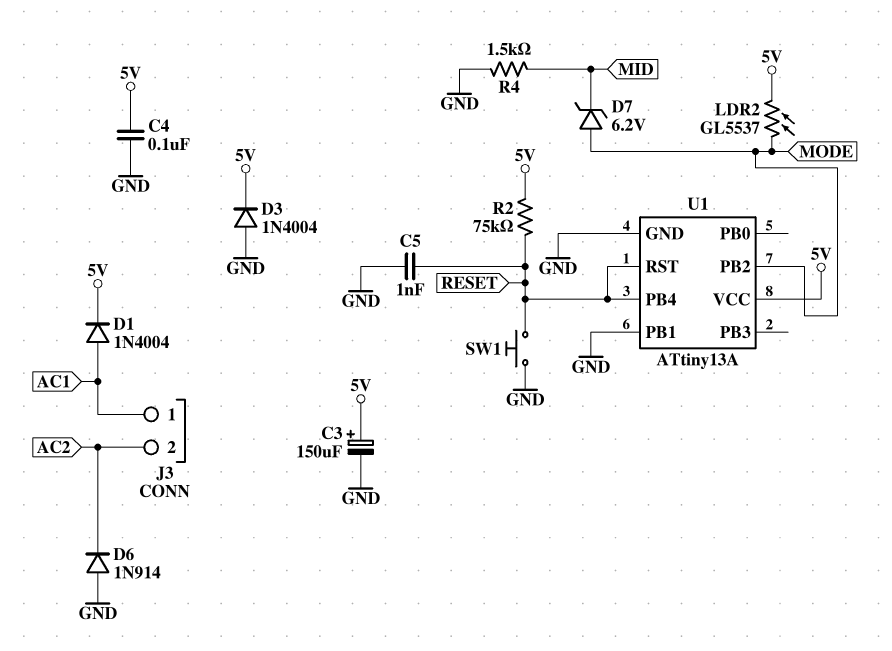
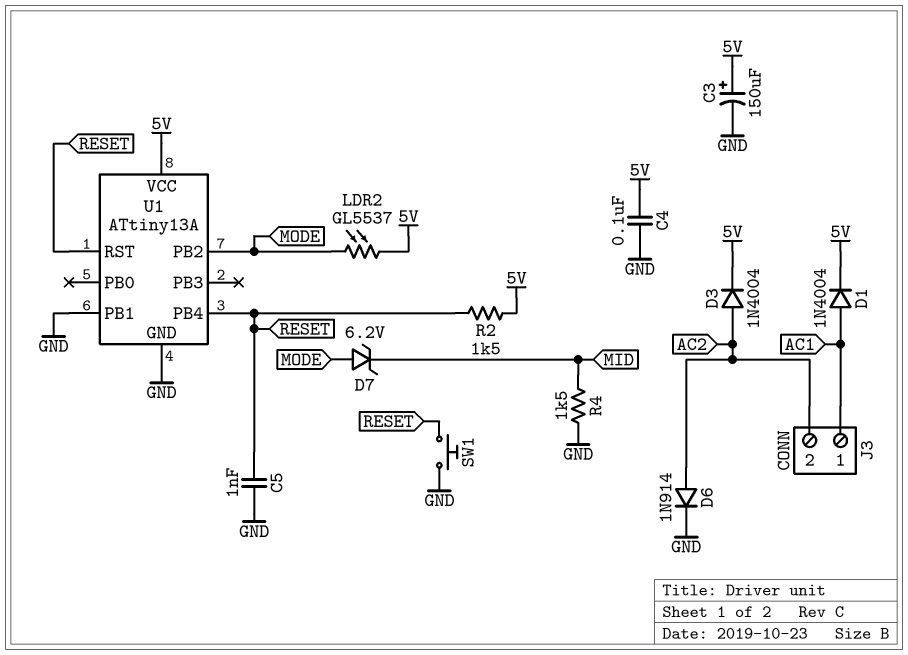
D3: diode 1N4004 (A GND, K 5V) -> diode 1N4004 (A AC2, K 5V)
D6: diode 1N914 (A GND, K AC2) -> diode 1N914 (A AC2, K GND)
R2: 75k (5V, RESET) -> 1.5k (5V, RESET)

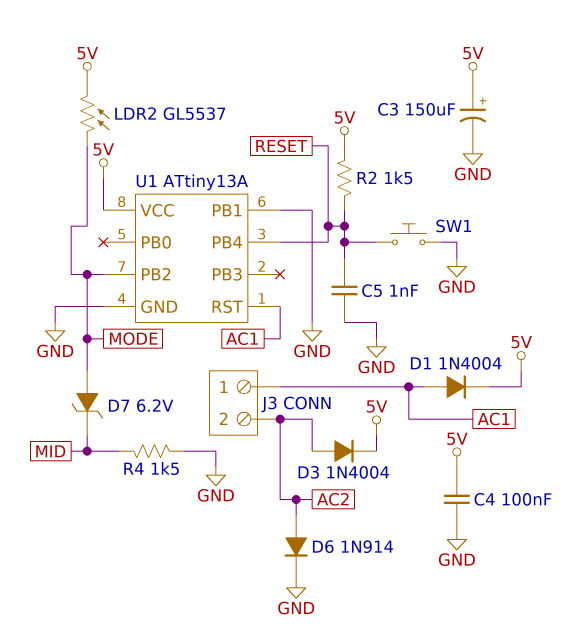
U1 pin RST: RESET -> AC1

